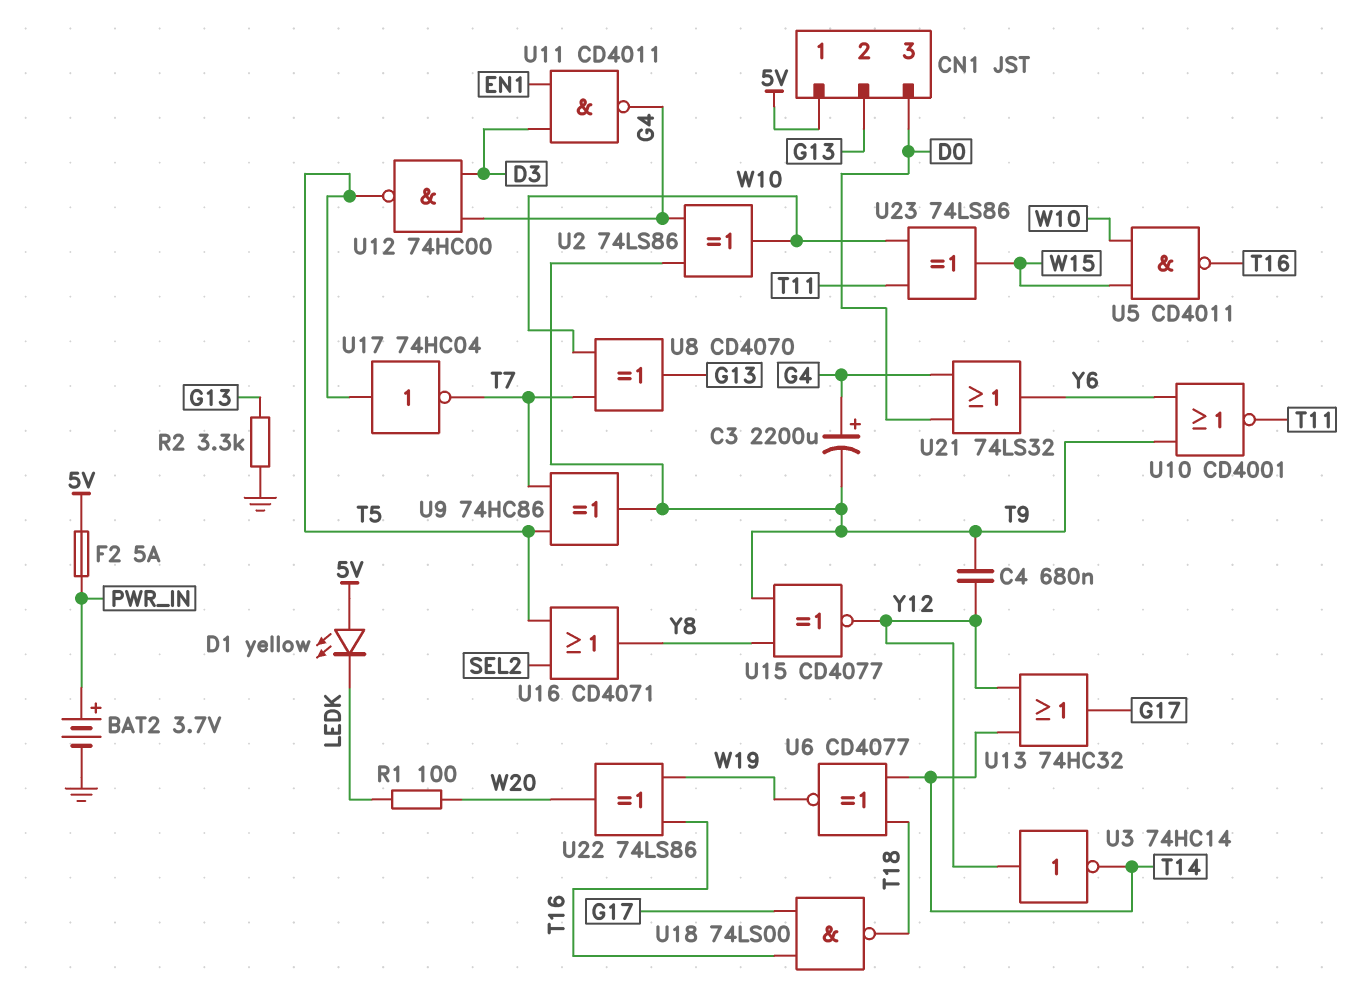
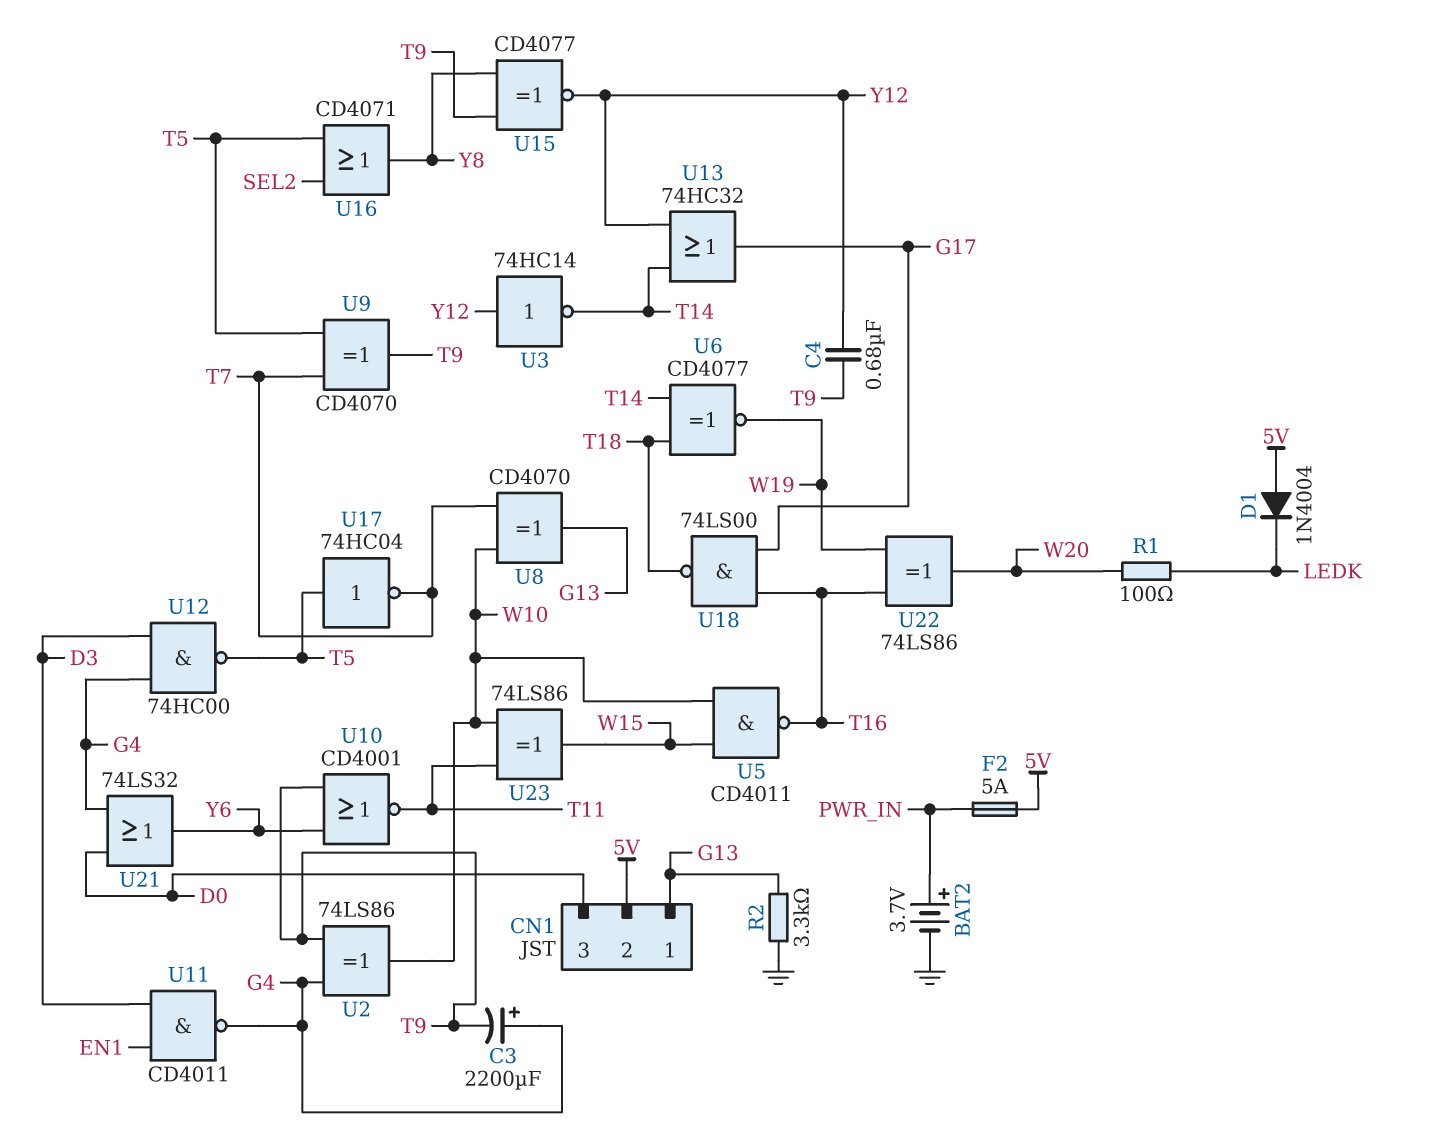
CN1 pin 1: 5V -> G13
CN1 pin 2: G13 -> 5V
D1: LED yellow (A 5V, K LEDK) -> diode 1N4004 (A 5V, K LEDK)
U9: XOR 74HC86 (in T5, in T7, out T9) -> XOR CD4070 (in T5, in T7, out T9)

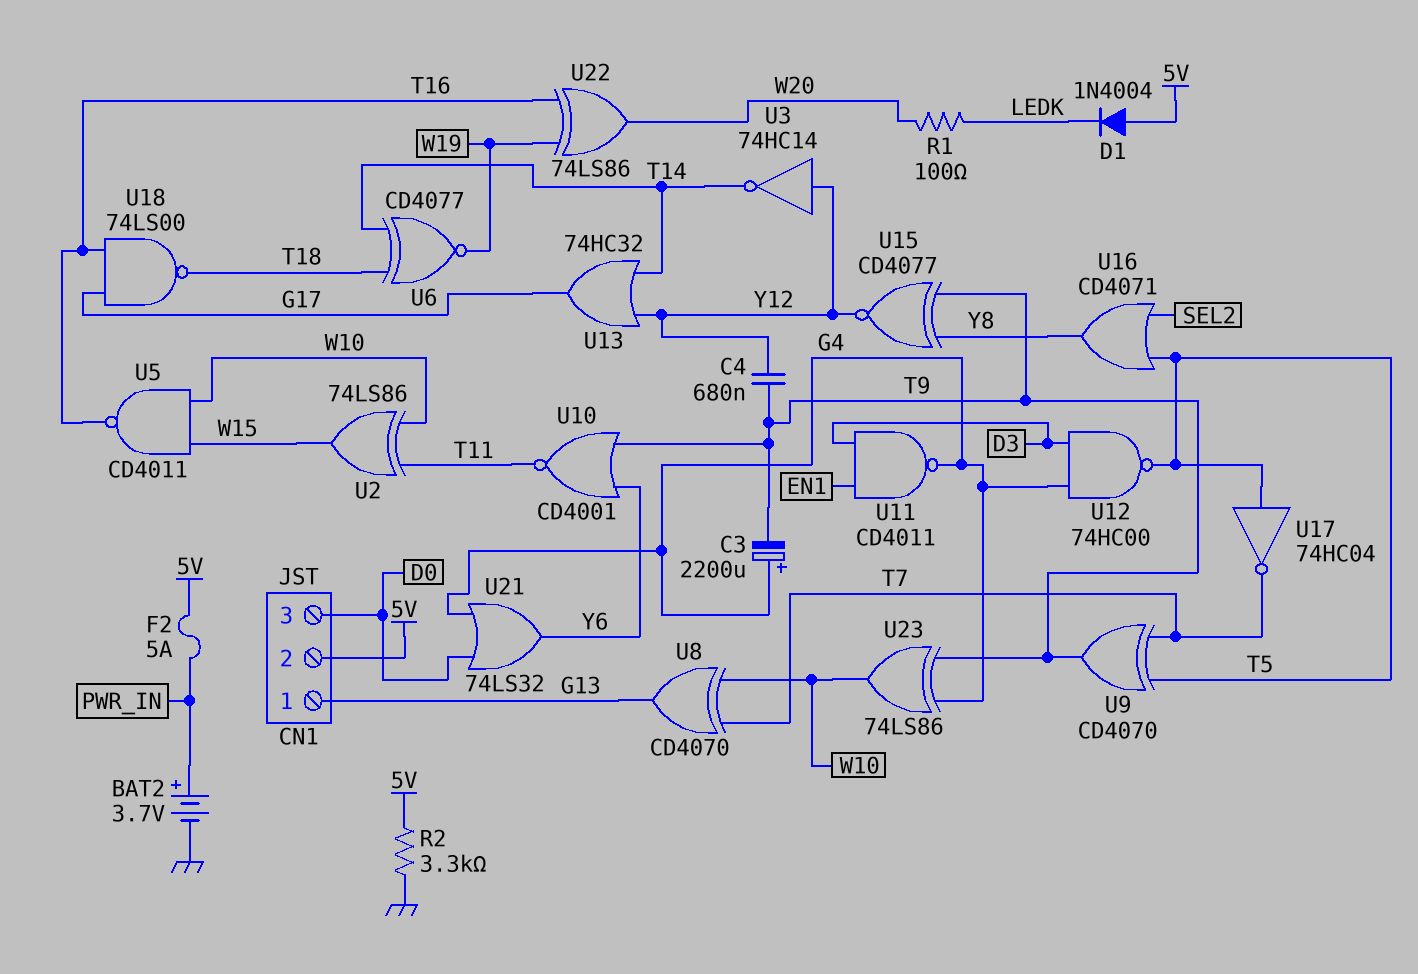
R2: 3.3k (G13, GND) -> 3.3k (5V, GND)
U2: XOR 74LS86 (in G4, in T9, out W10) -> XOR 74LS86 (in T11, in W10, out W15)
U23: XOR 74LS86 (in T11, in W10, out W15) -> XOR 74LS86 (in G4, in T9, out W10)

